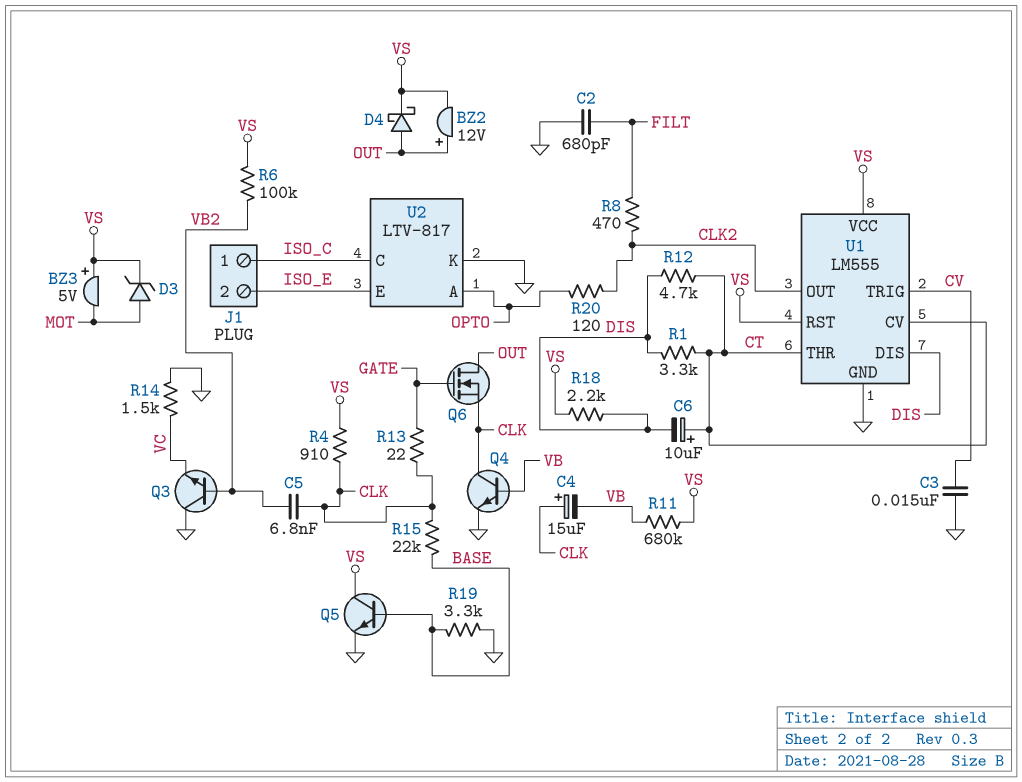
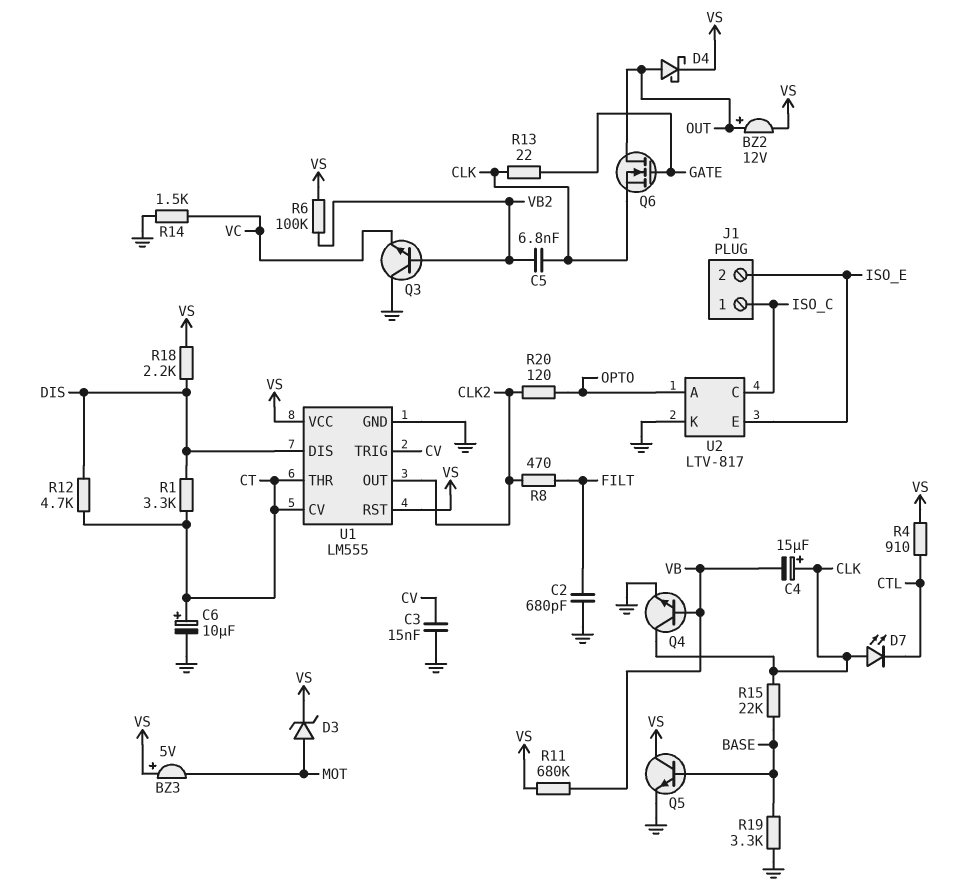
C6: 10uF (plus CT, minus DIS) -> 10uF (plus CT, minus GND)
D7: none -> LED (A CLK, K CTL)
R4: 910 (CLK, VS) -> 910 (CTL, VS)

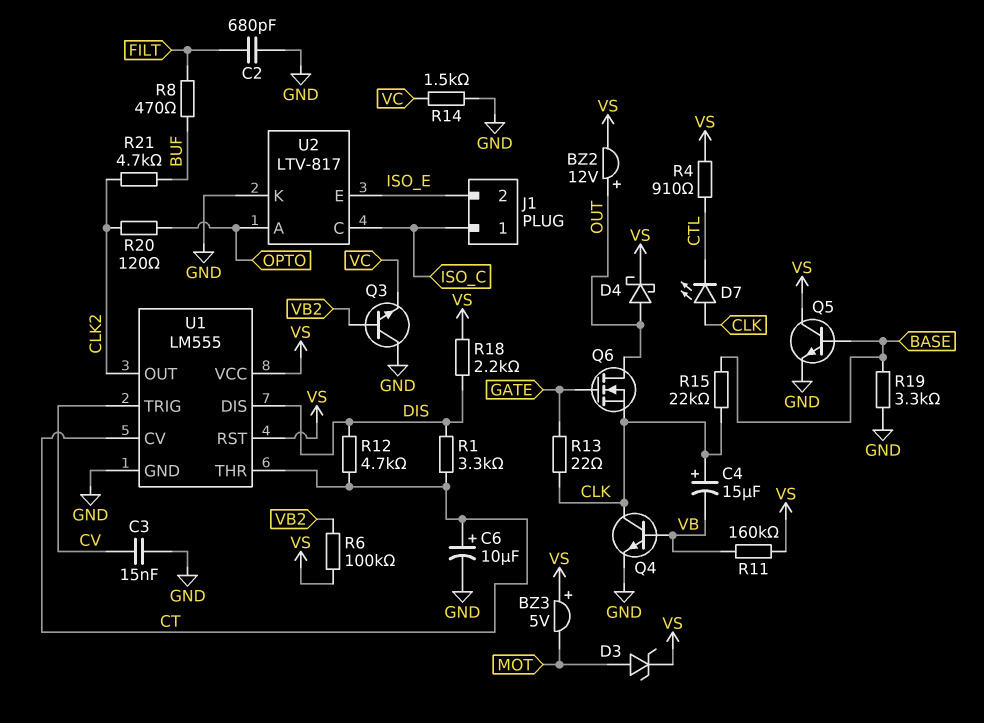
C5: 6.8nF (CLK, VB2) -> none
R8: 470 (CLK2, FILT) -> 470 (BUF, FILT)
R11: 680k (VB, VS) -> 160k (VB, VS)
R21: none -> 4.7k (BUF, CLK2)

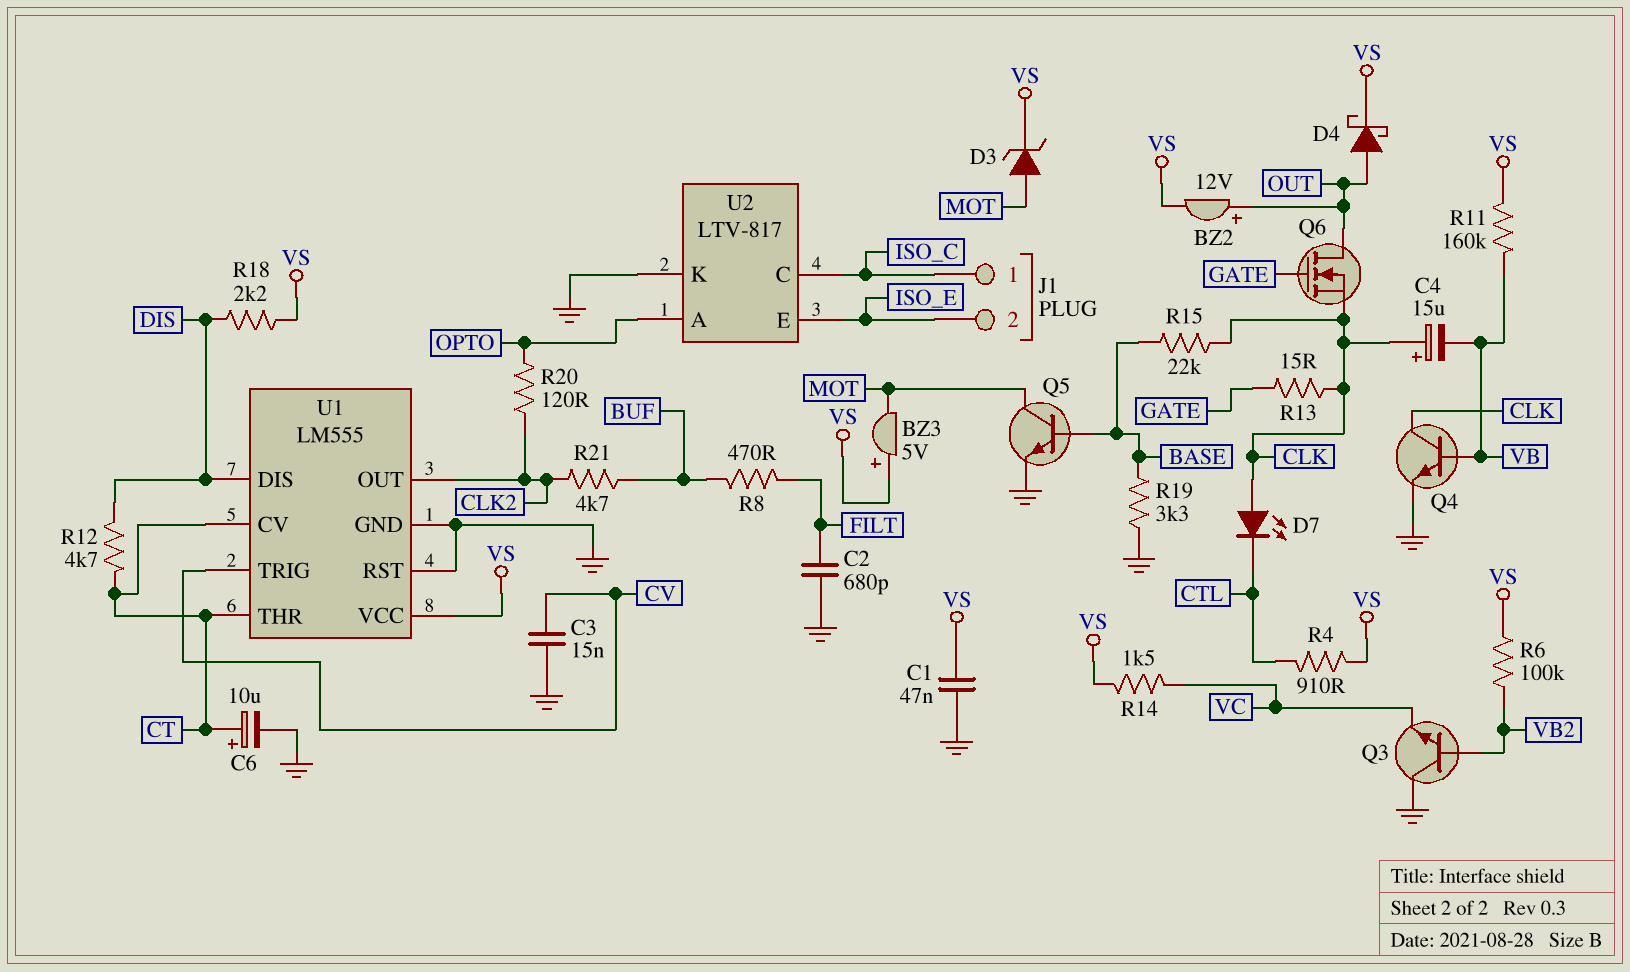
C1: none -> 47nF (GND, VS)
Q5: NPN (B BASE, C VS, E GND) -> NPN (B BASE, C MOT, E GND)
R1: 3.3k (CT, DIS) -> none
R13: 22 (CLK, GATE) -> 15 (CLK, GATE)
R14: 1.5k (GND, VC) -> 1.5k (VC, VS)
U1 pin RST: VS -> GND

